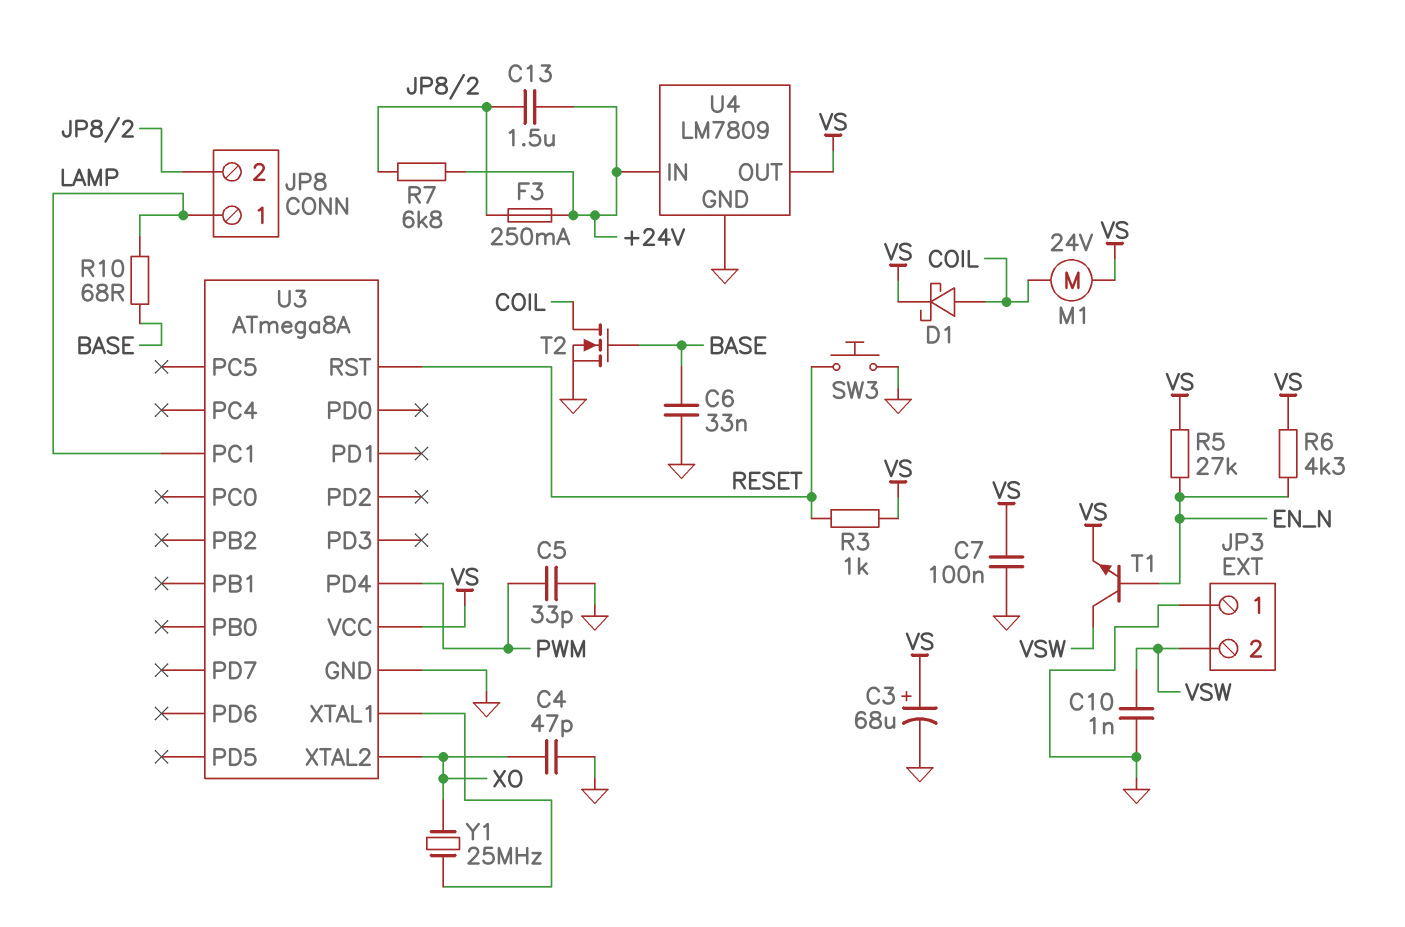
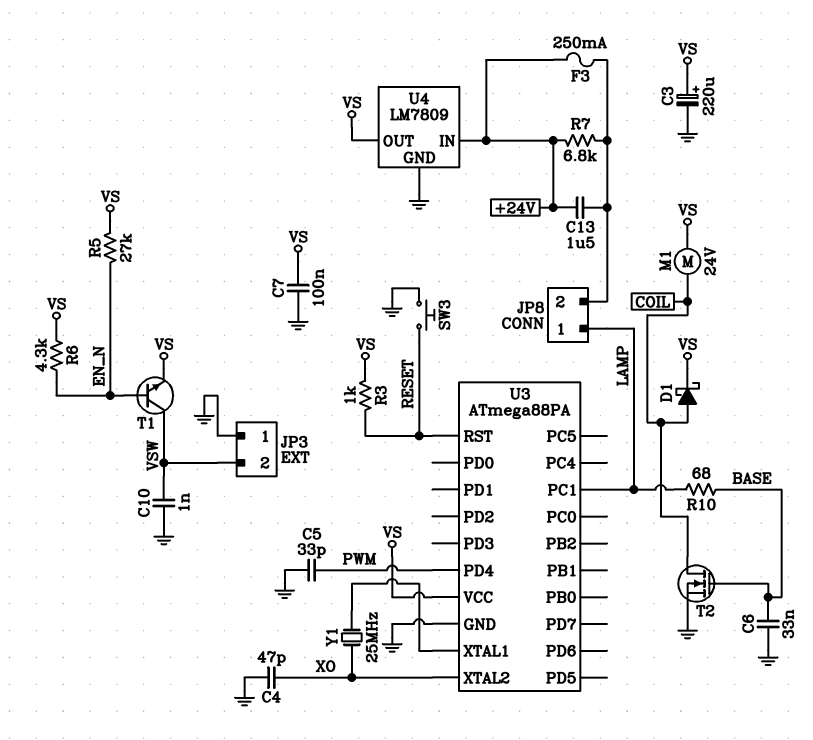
C3: 68uF (plus VS, minus GND) -> 220uF (plus VS, minus GND)
U3: ATmega8A -> ATmega88PA

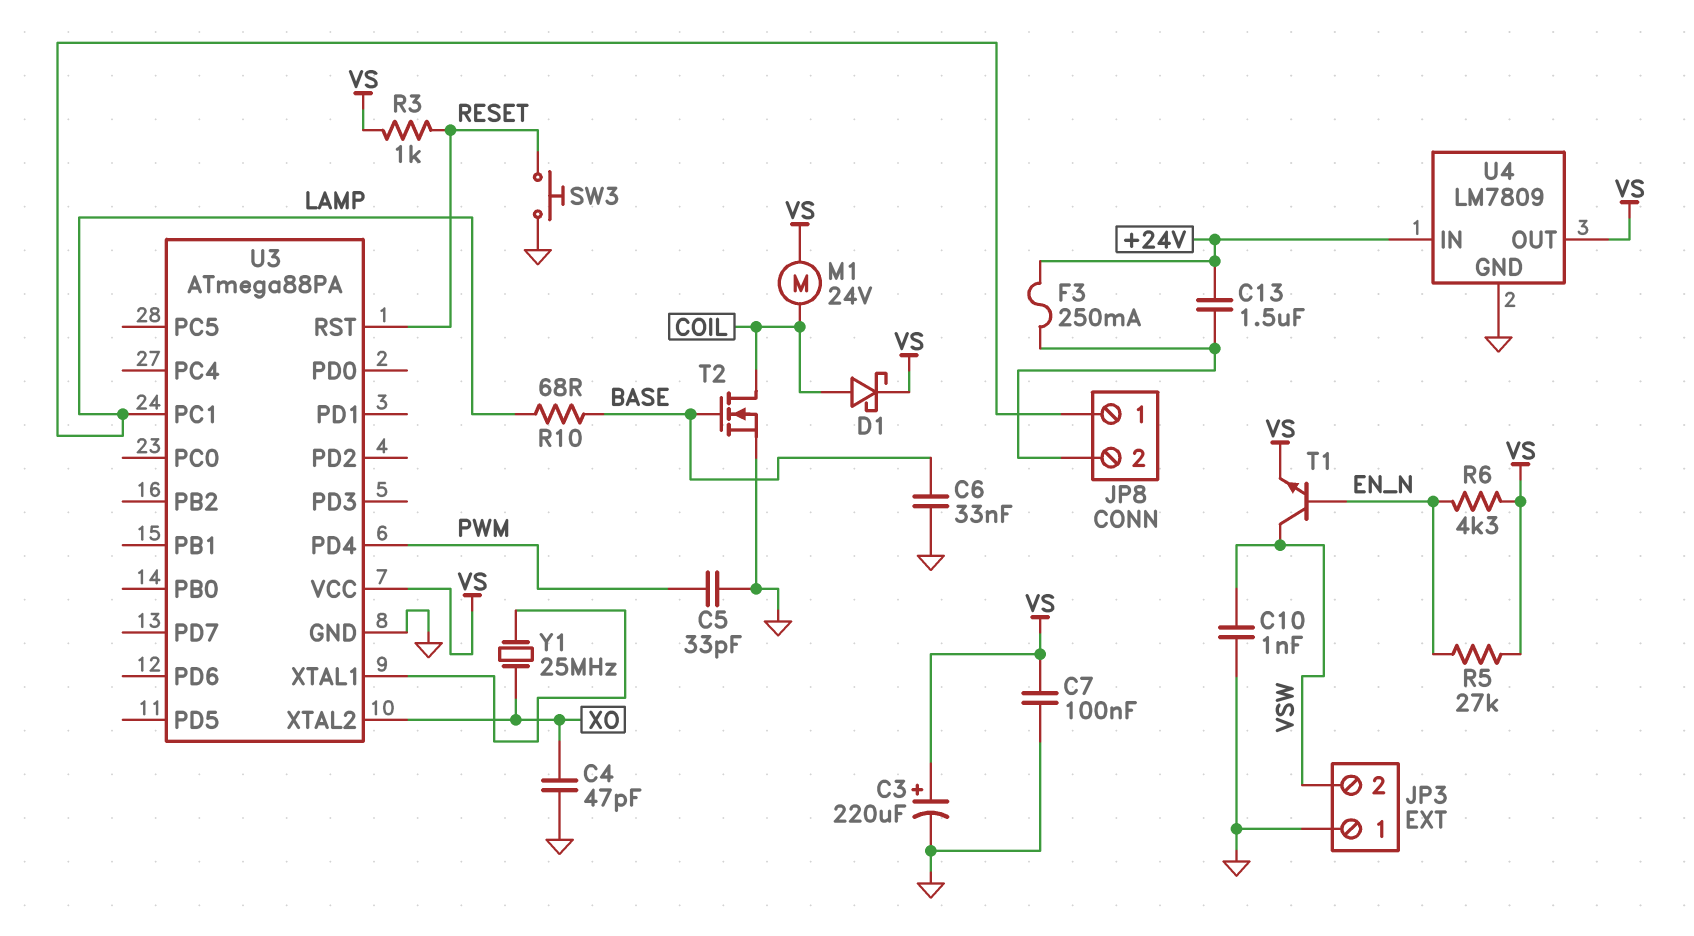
R7: 6.8k (+24V, JP8/2) -> none

